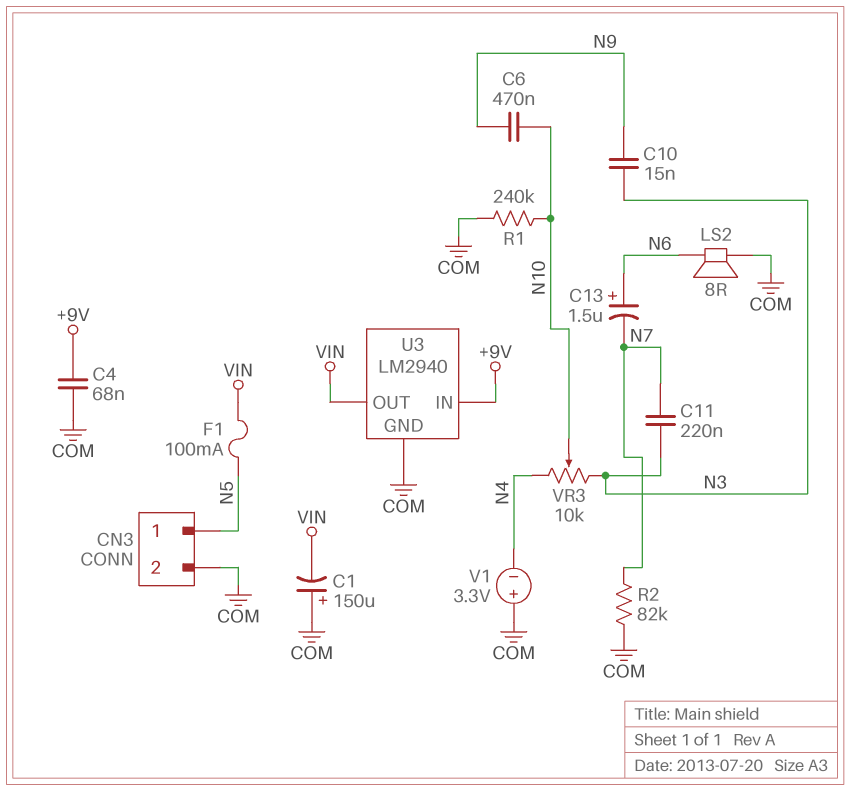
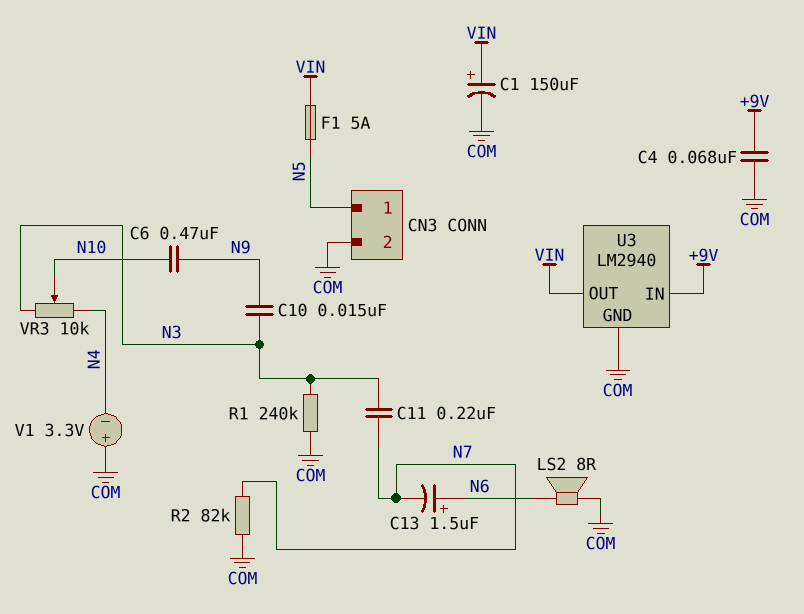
C1: 150uF (plus COM, minus VIN) -> 150uF (plus VIN, minus COM)
F1: 100mA (N5, VIN) -> 5A (N5, VIN)
R1: 240k (COM, N10) -> 240k (COM, N3)

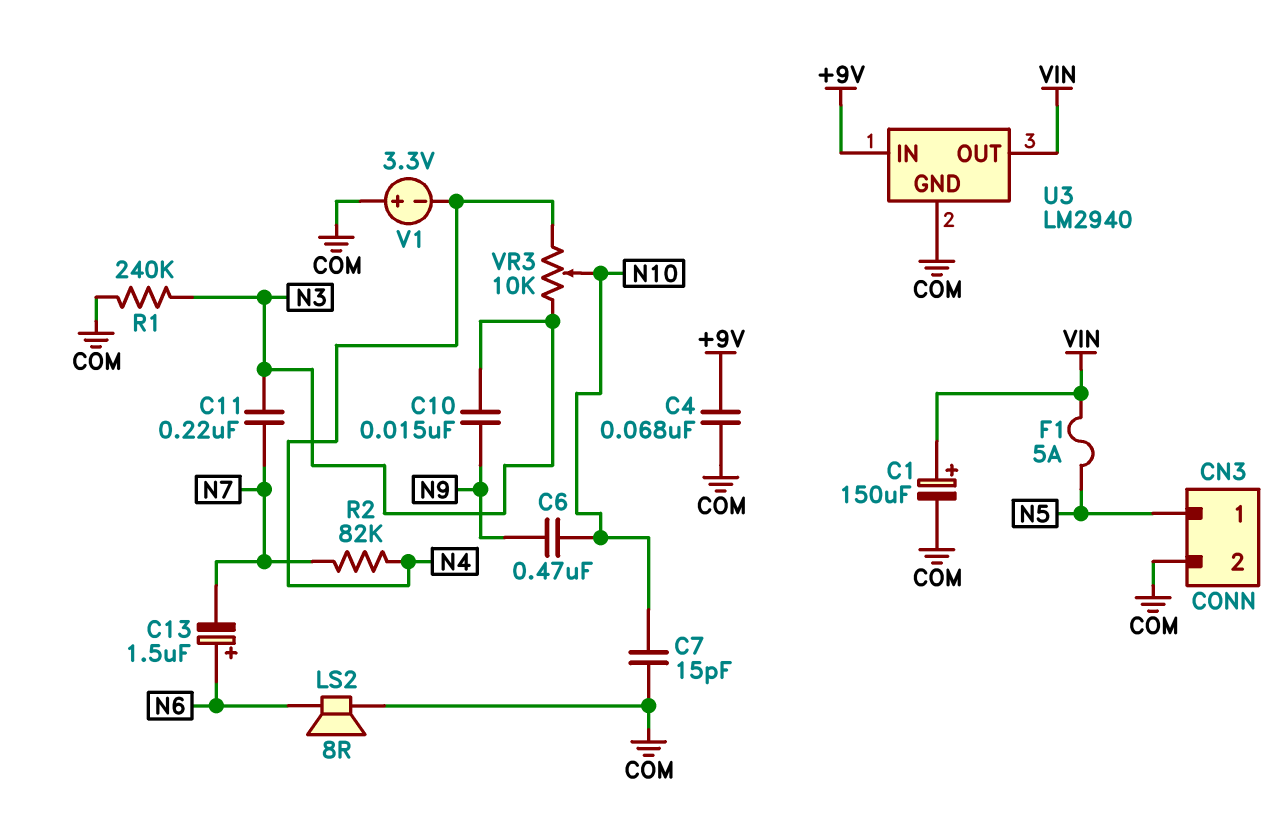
C7: none -> 15pF (COM, N10)
R2: 82k (COM, N7) -> 82k (N4, N7)

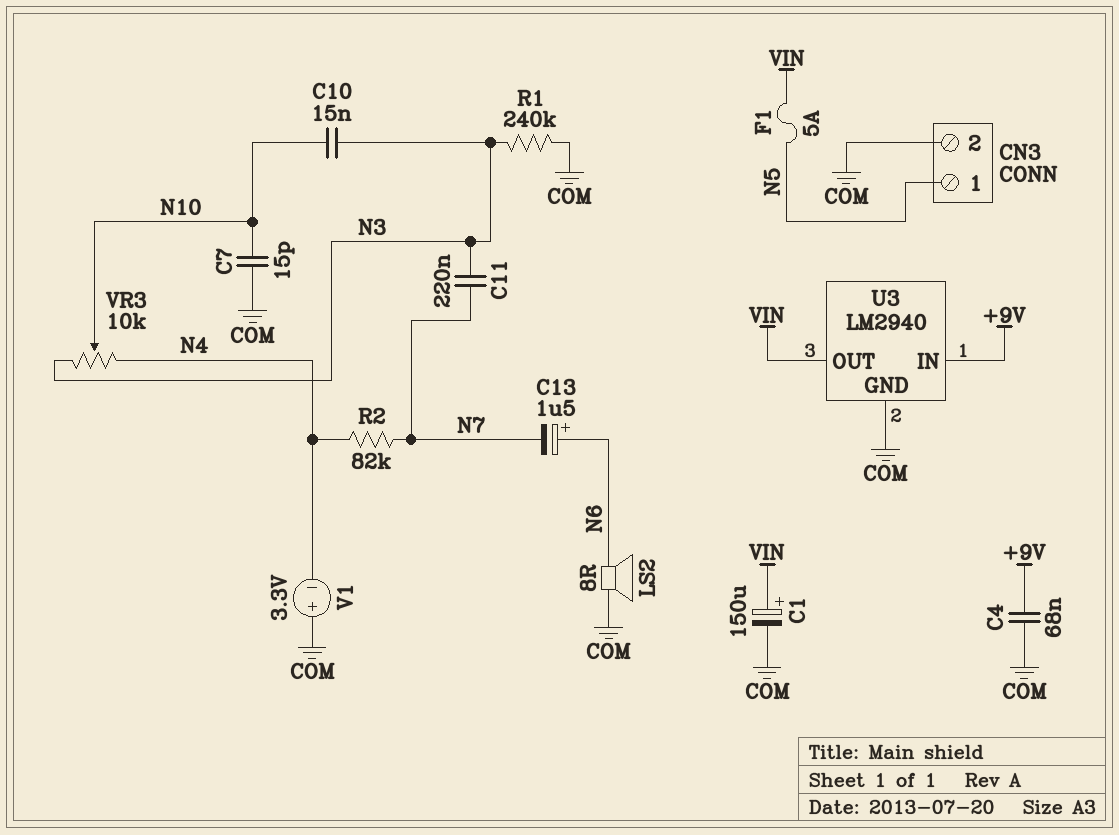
C6: 470nF (N9, N10) -> none
C10: 15nF (N3, N9) -> 15nF (N3, N10)

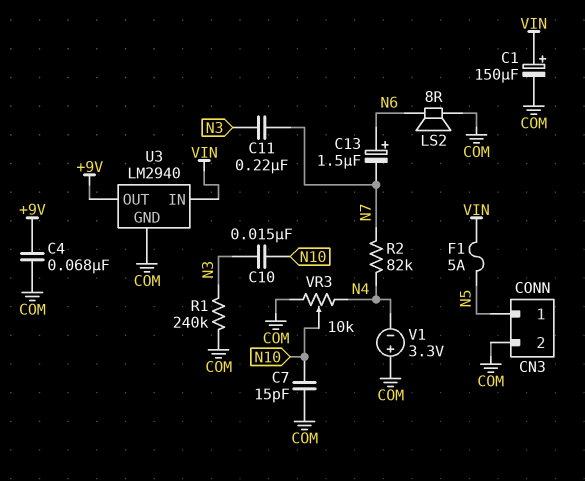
U3 pin IN: +9V -> VIN
U3 pin OUT: VIN -> +9V
VR3: 10k (N3, N4, wiper N10) -> 10k (COM, N4, wiper N10)

